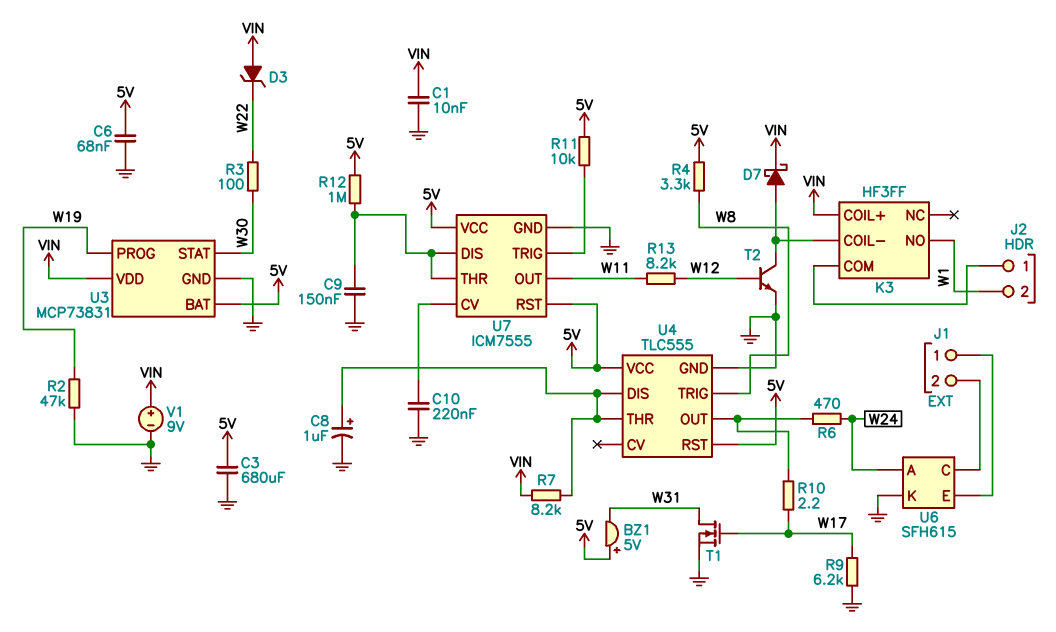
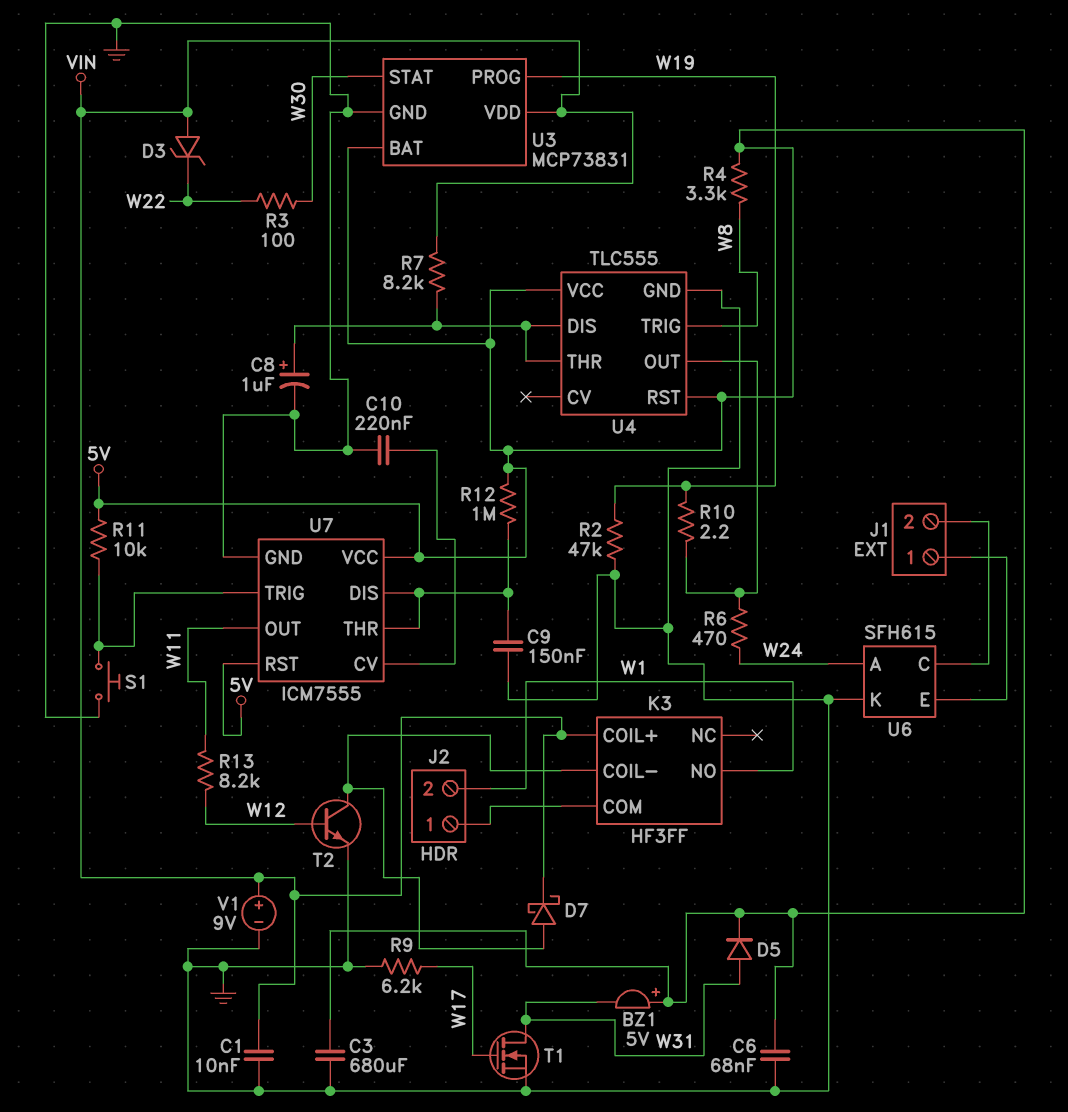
D5: none -> diode (A W31, K 5V)
R10: 2.2 (U4/OUT, W17) -> 2.2 (U4/OUT, W19)
S1: none -> button (GND, U7/TRIG)

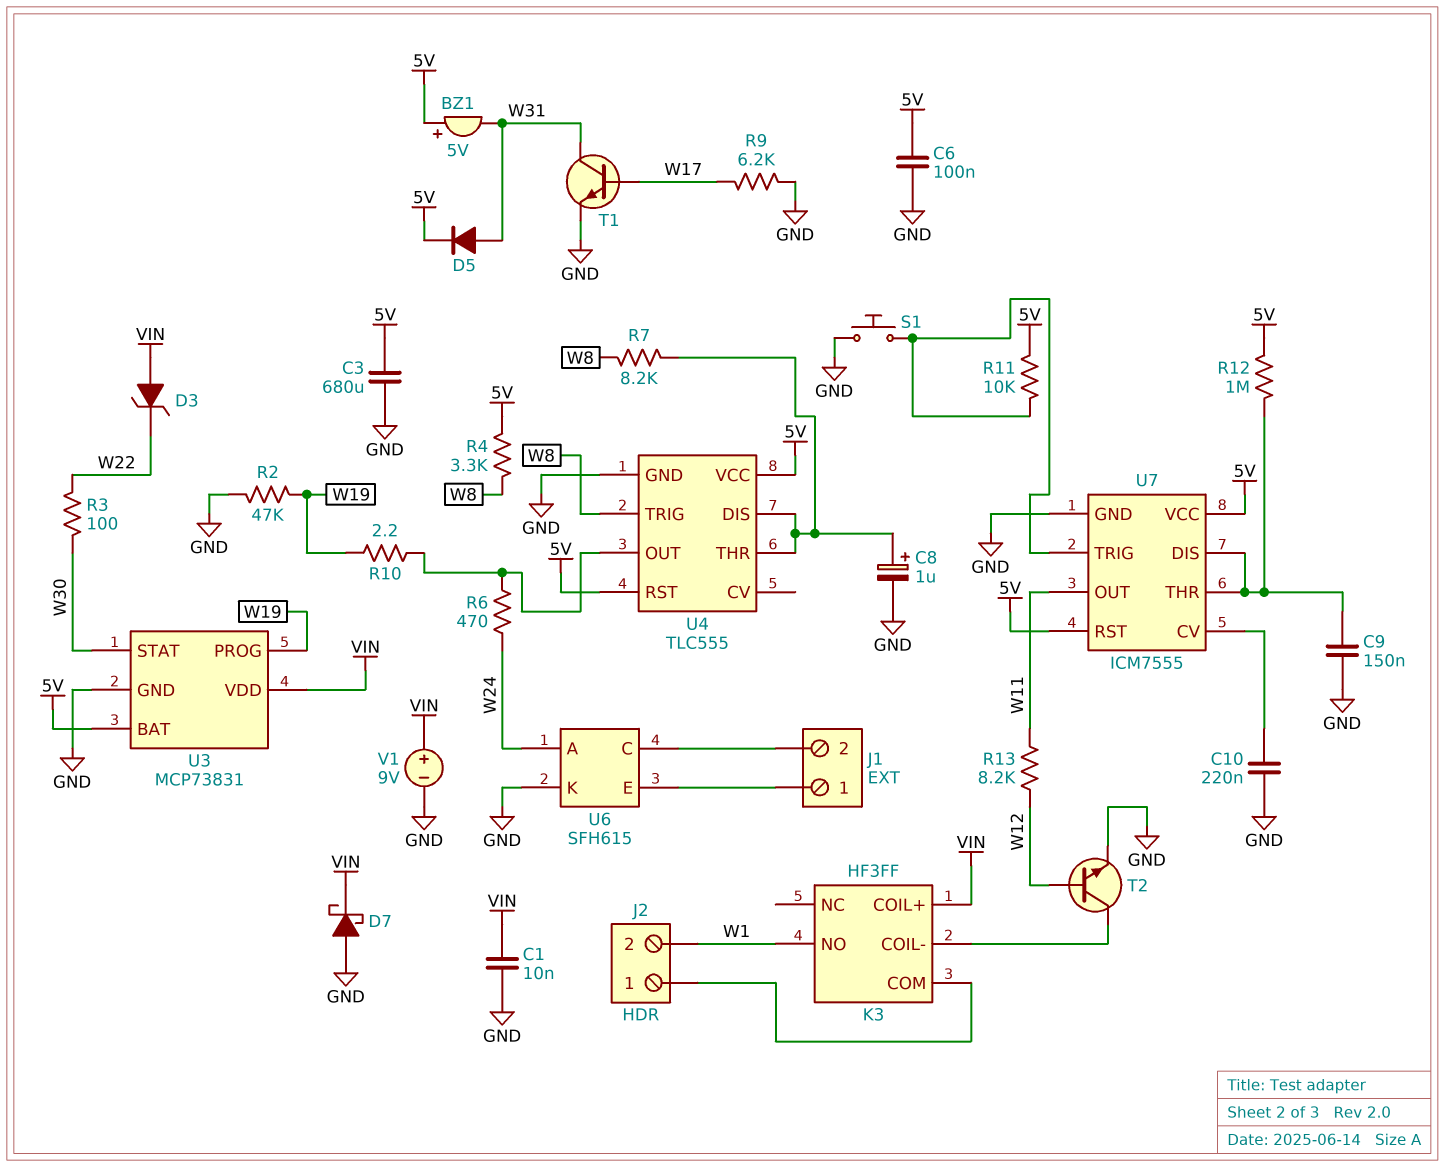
C6: 68nF (5V, GND) -> 100nF (5V, GND)
D7: schottky (A K3/COIL-, K VIN) -> schottky (A GND, K VIN)
R7: 8.2k (U4/DIS, VIN) -> 8.2k (U4/DIS, W8)
T1: NMOS (G W17, D W31, S GND) -> NPN (B W17, C W31, E GND)

